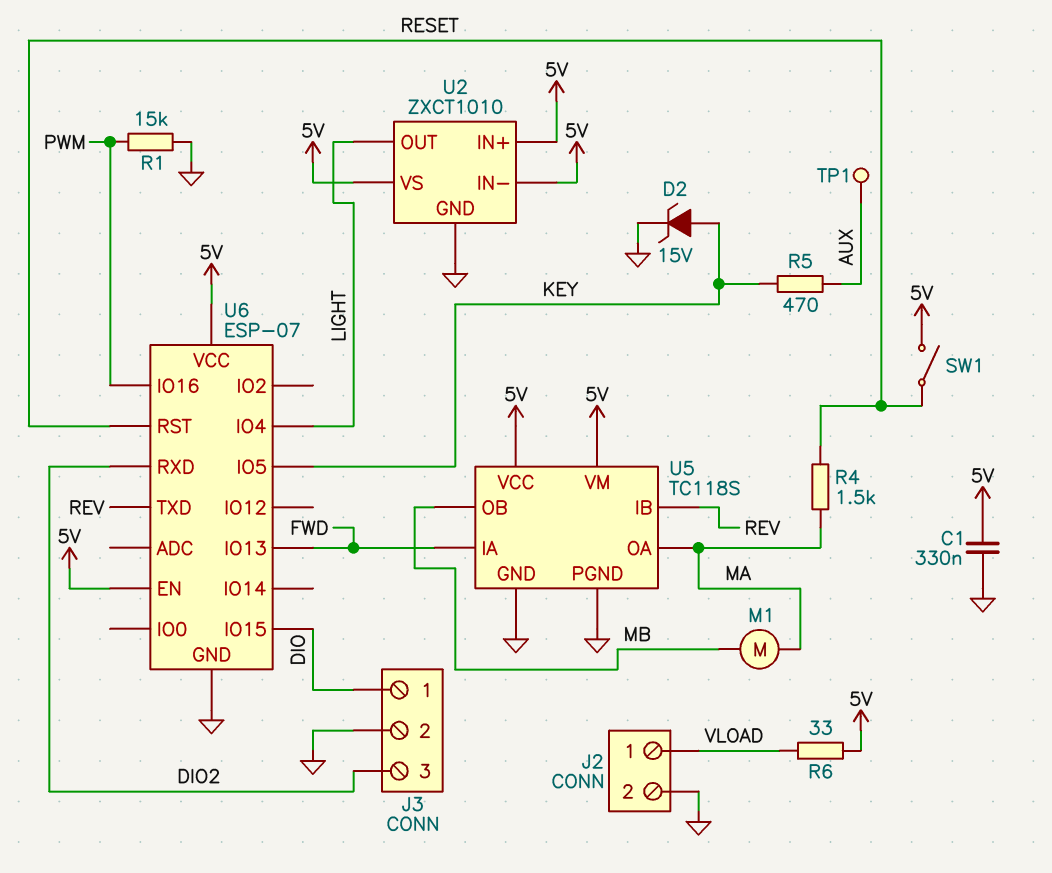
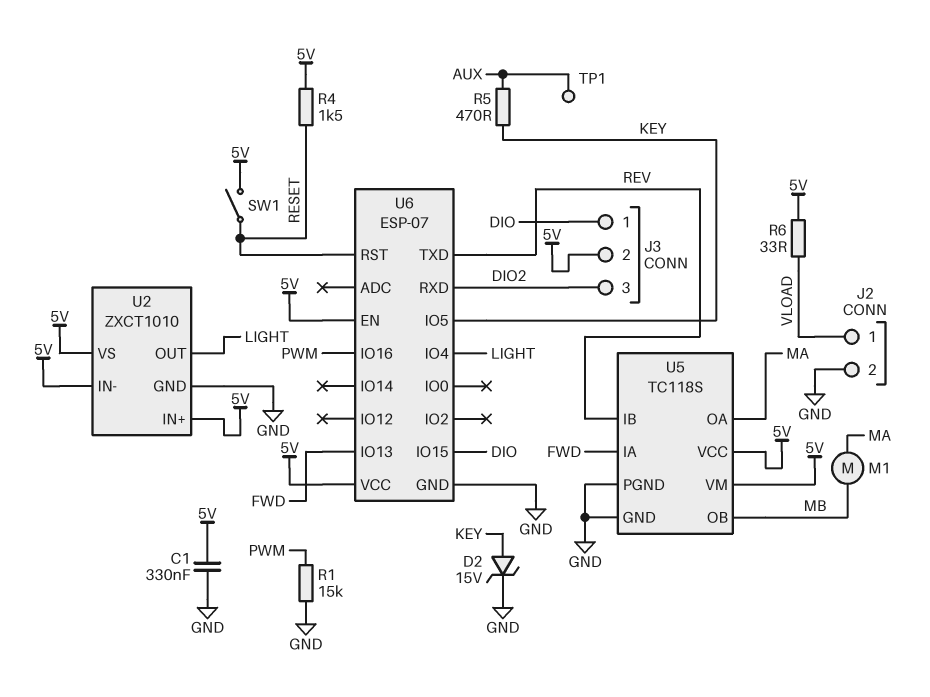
J3 pin 2: GND -> 5V
R4: 1.5k (MA, RESET) -> 1.5k (5V, RESET)

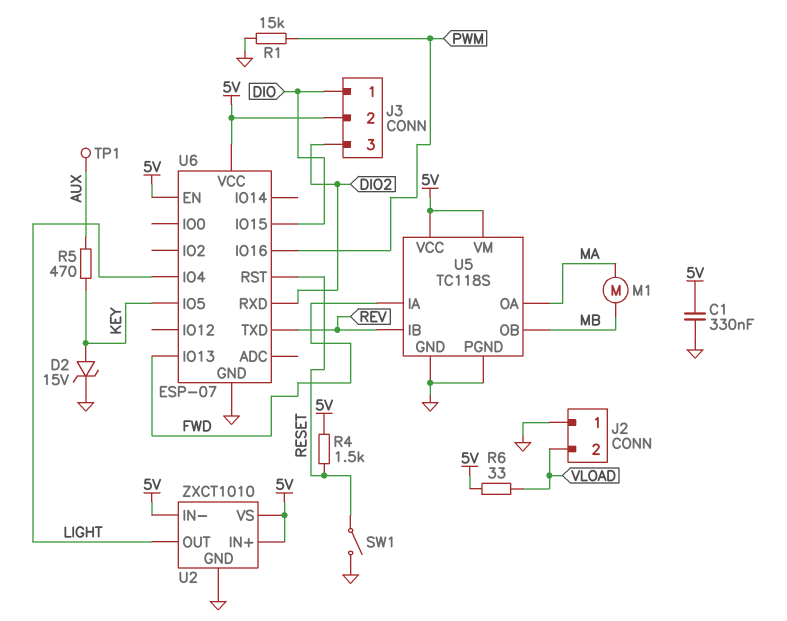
J2 pin 1: VLOAD -> GND
J2 pin 2: GND -> VLOAD
SW1: switch (5V, RESET) -> switch (GND, RESET)

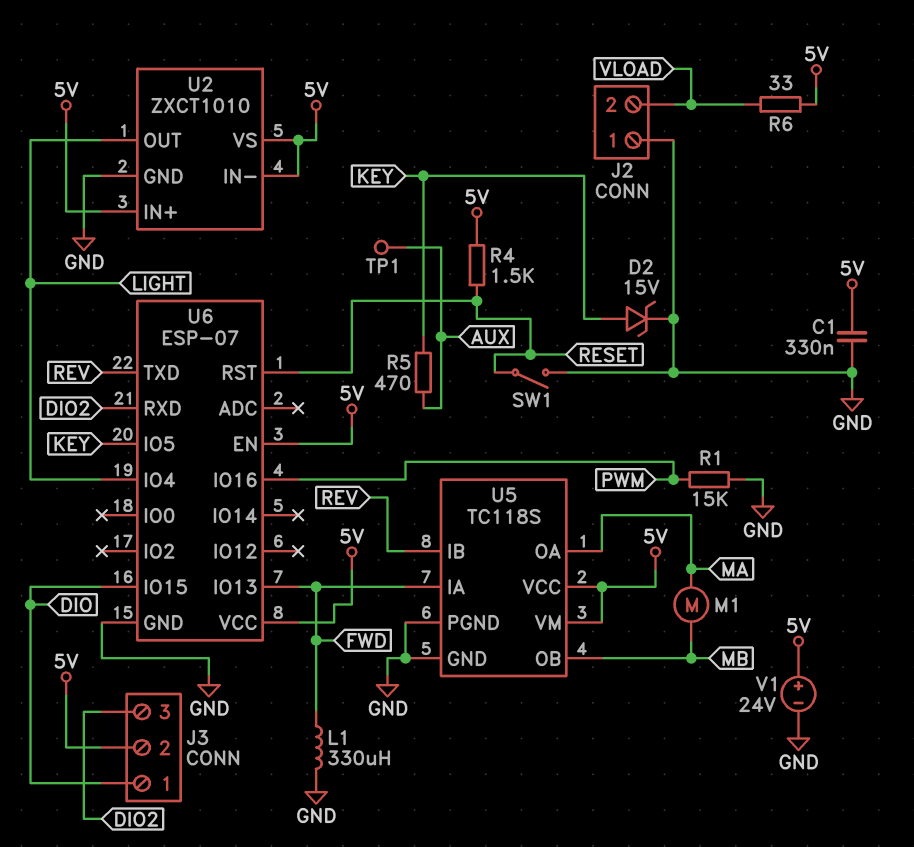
L1: none -> 330uH (FWD, GND)
V1: none -> 24V (plus 5V, minus GND)

